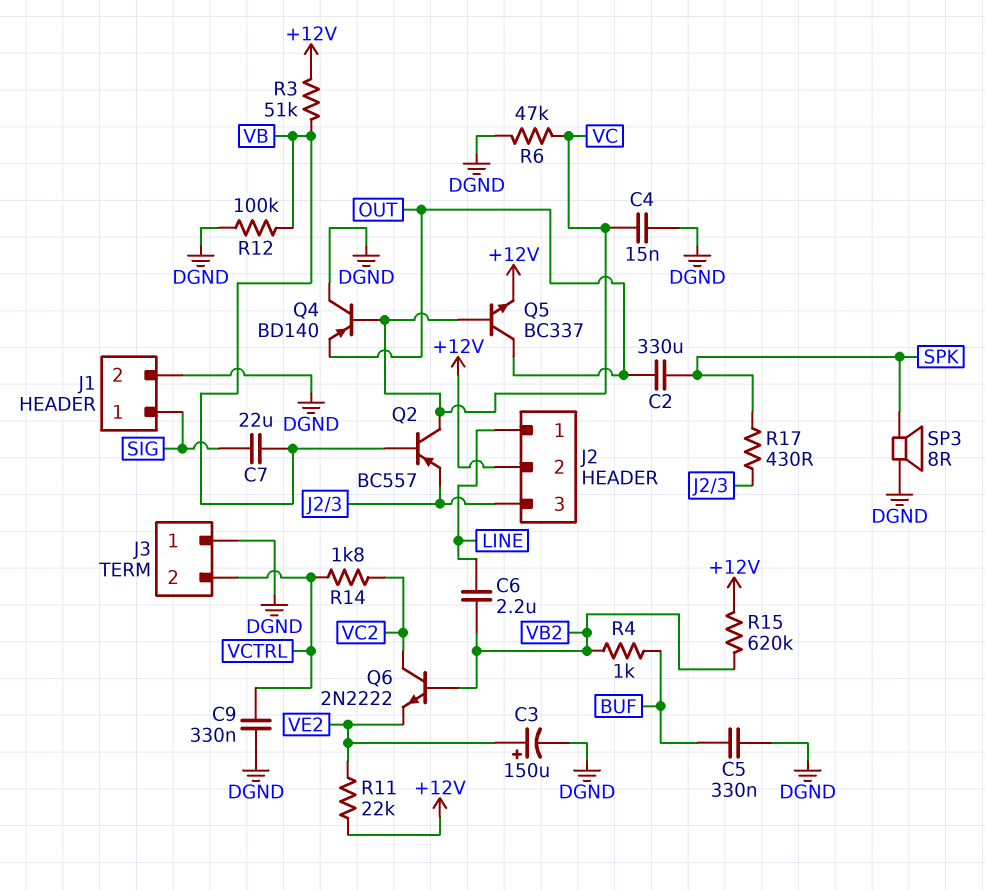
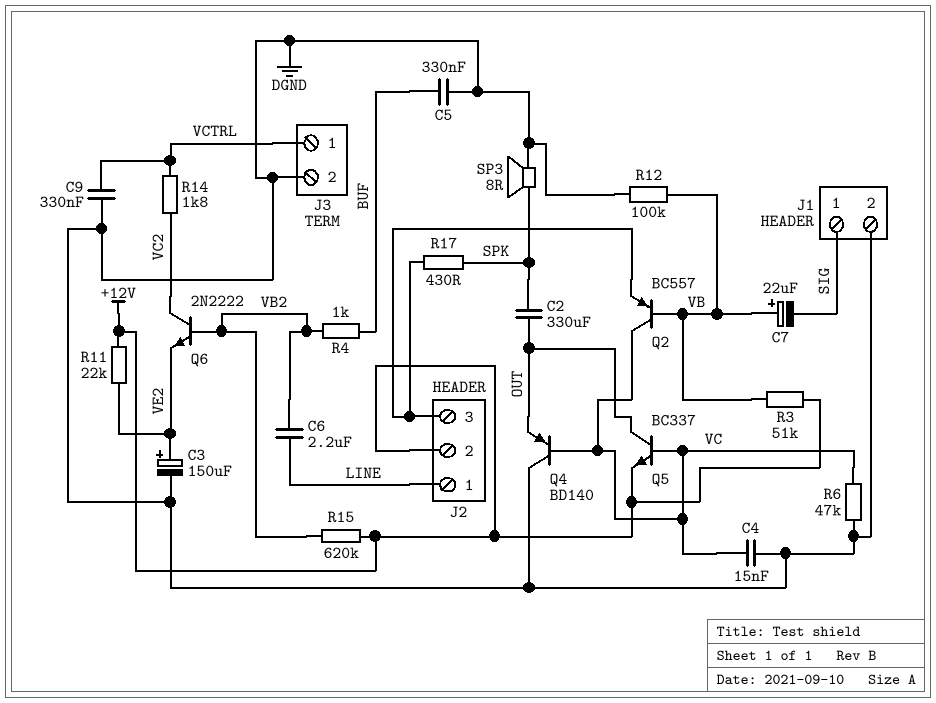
C7: 22uF (SIG, VB) -> 22uF (plus VB, minus SIG)
J3 pin 1: DGND -> VCTRL
J3 pin 2: VCTRL -> DGND

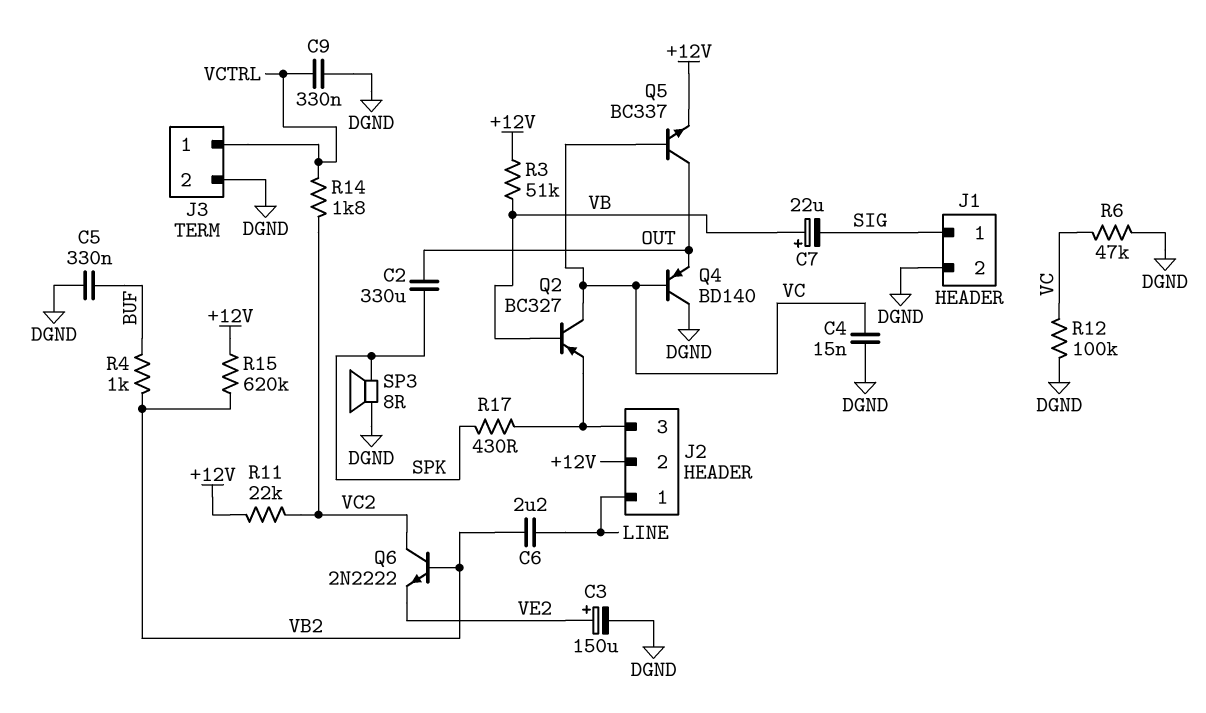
Q2: PNP BC557 (B VB, C VC, E J2/3) -> PNP BC327 (B VB, C VC, E J2/3)
R11: 22k (+12V, VE2) -> 22k (+12V, VC2)
R12: 100k (DGND, VB) -> 100k (DGND, VC)

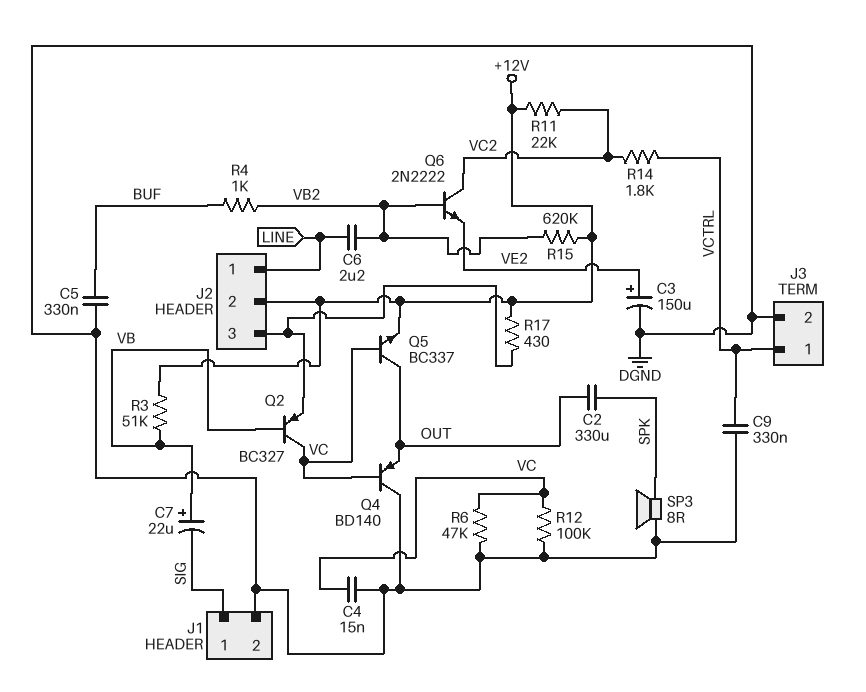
R17: 430 (J2/3, SPK) -> 430 (+12V, J2/3)

